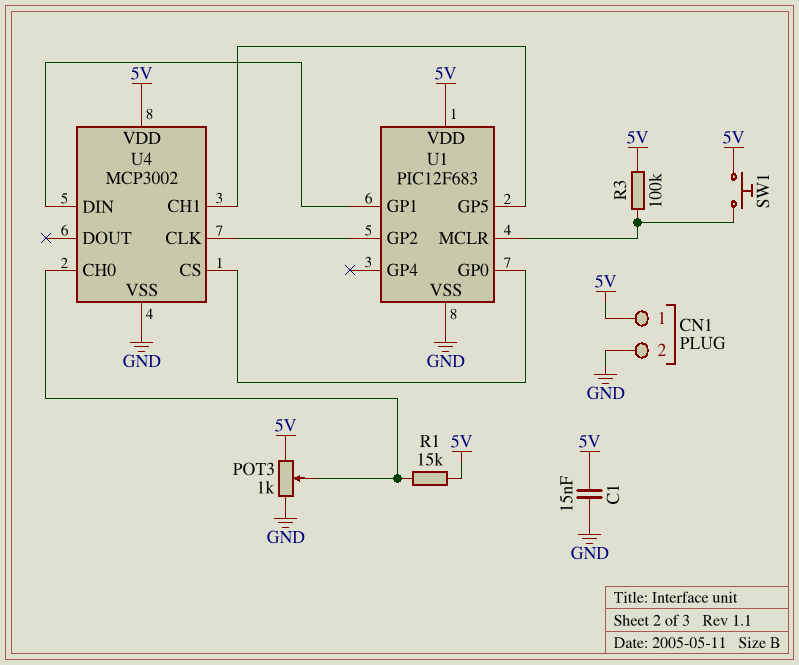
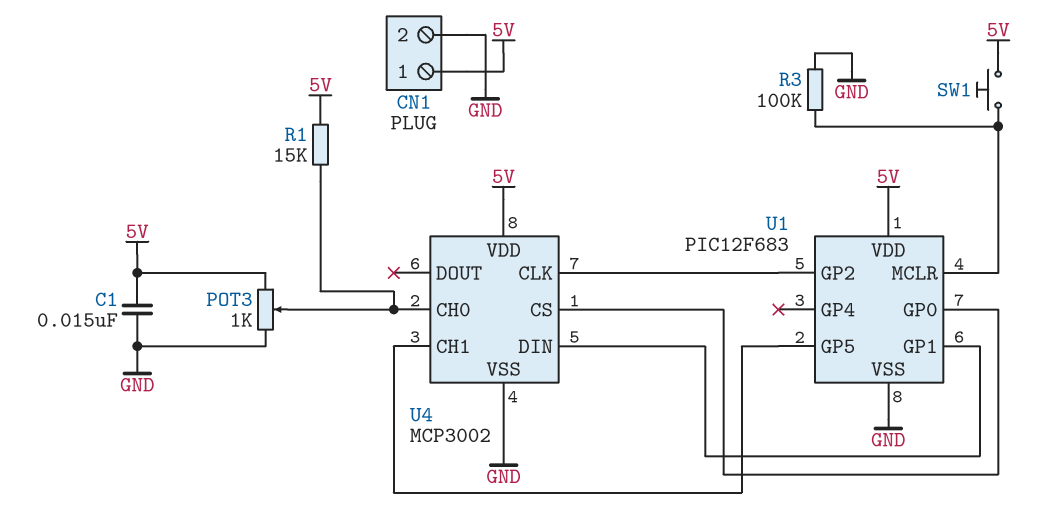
R3: 100k (5V, U1/MCLR) -> 100k (GND, U1/MCLR)

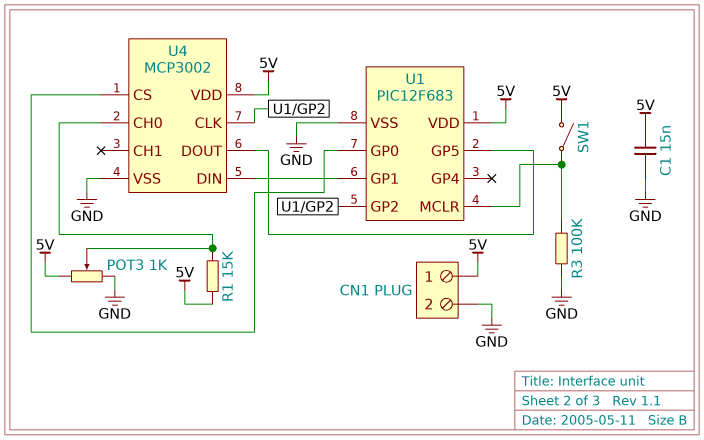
SW1: button (5V, U1/MCLR) -> switch (5V, U1/MCLR)
U4 pin CH1: U1/GP5 -> none
U4 pin DOUT: none -> U1/GP5

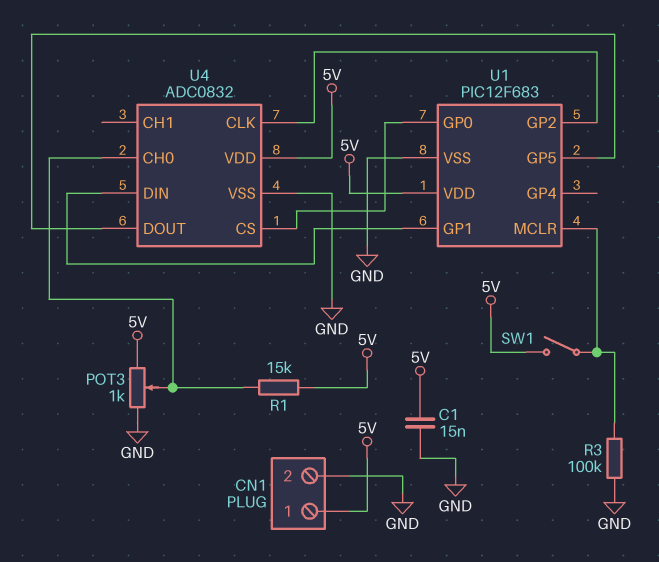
U4: MCP3002 -> ADC0832

